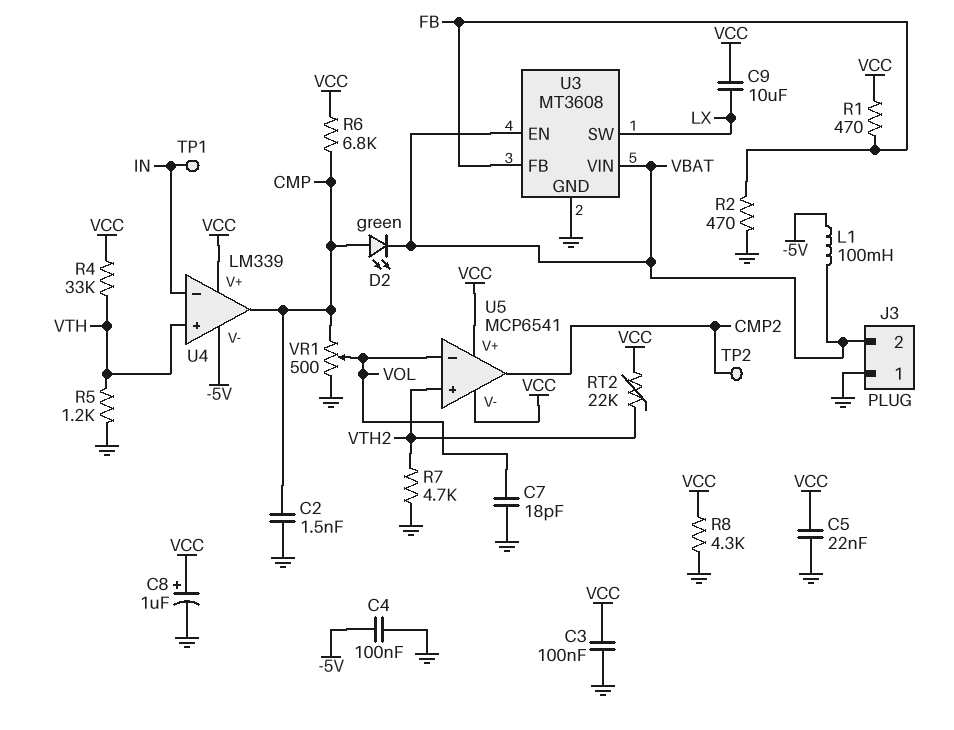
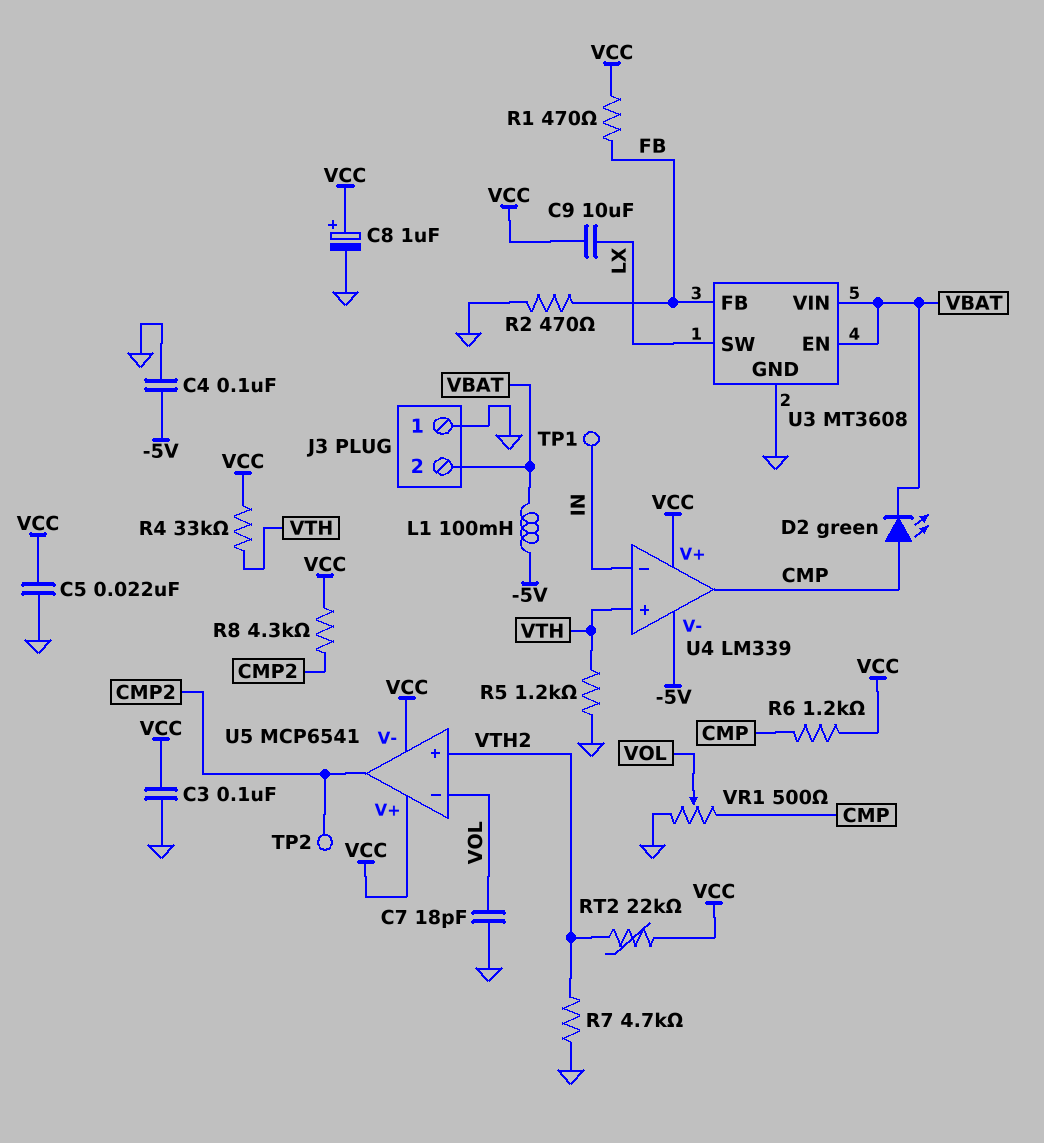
C2: 1.5nF (CMP, GND) -> none
R6: 6.8k (CMP, VCC) -> 1.2k (CMP, VCC)
R8: 4.3k (GND, VCC) -> 4.3k (CMP2, VCC)

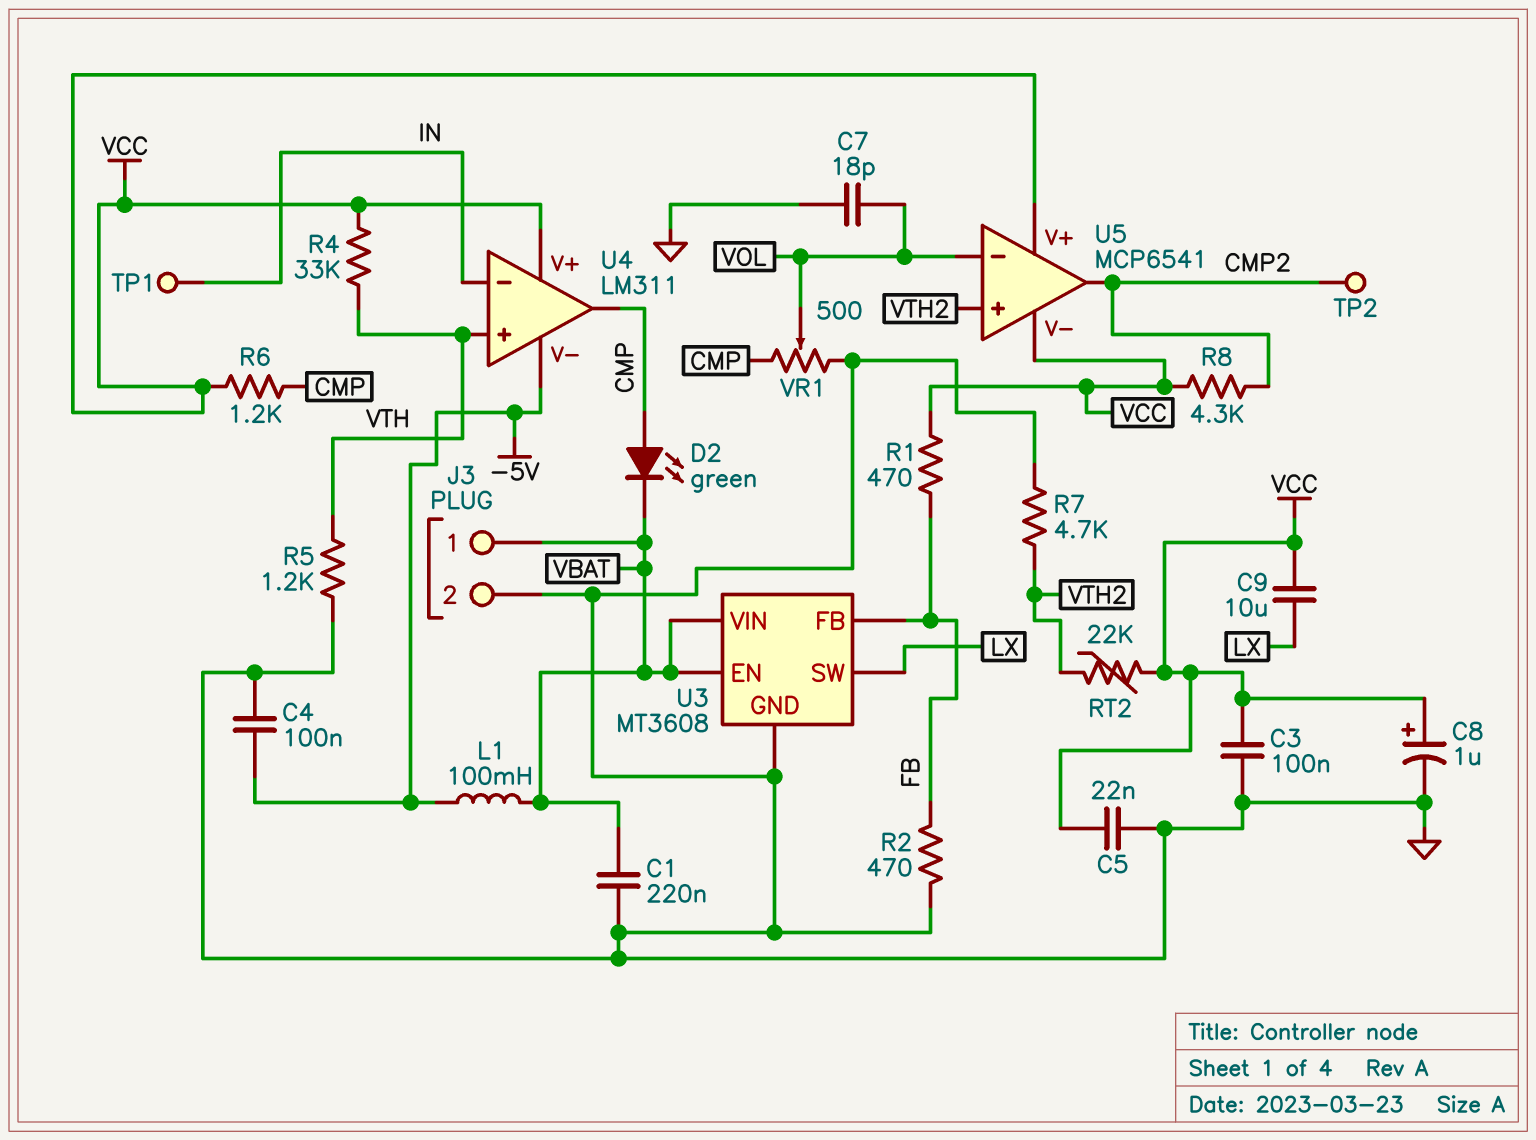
C1: none -> 220nF (GND, VBAT)
J3 pin 1: GND -> VBAT
J3 pin 2: VBAT -> GND
U4: LM339 -> LM311

